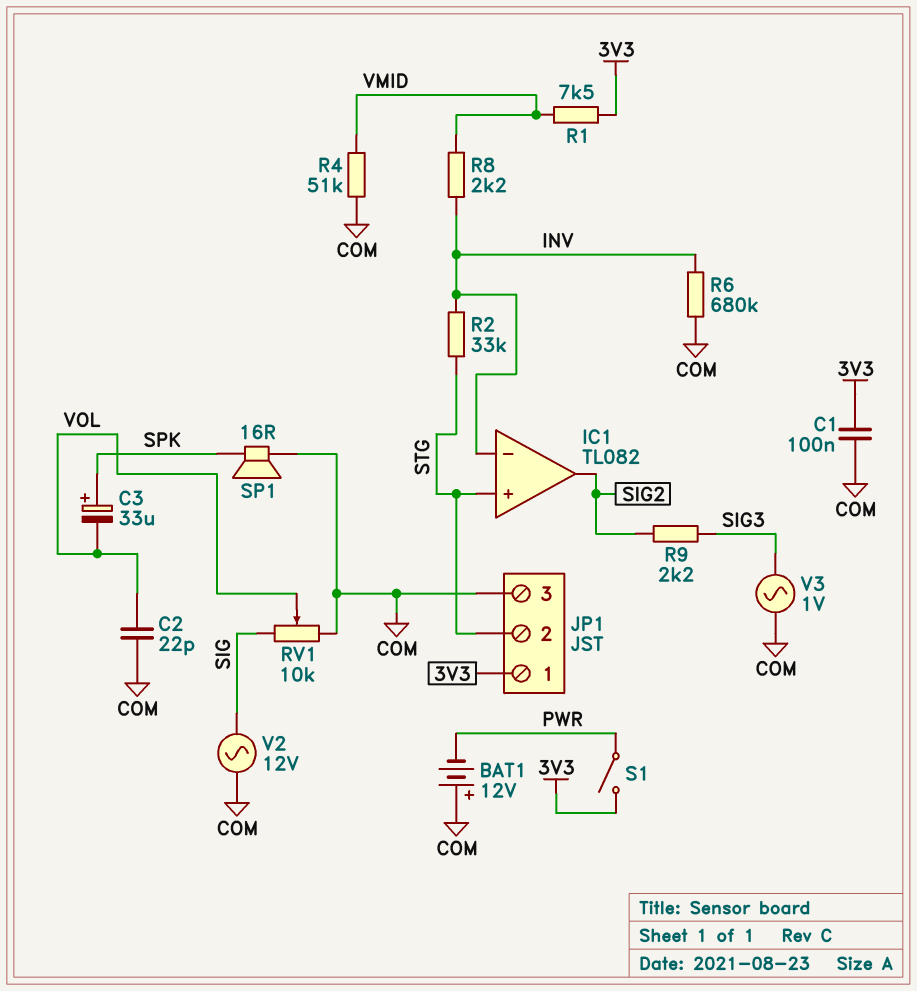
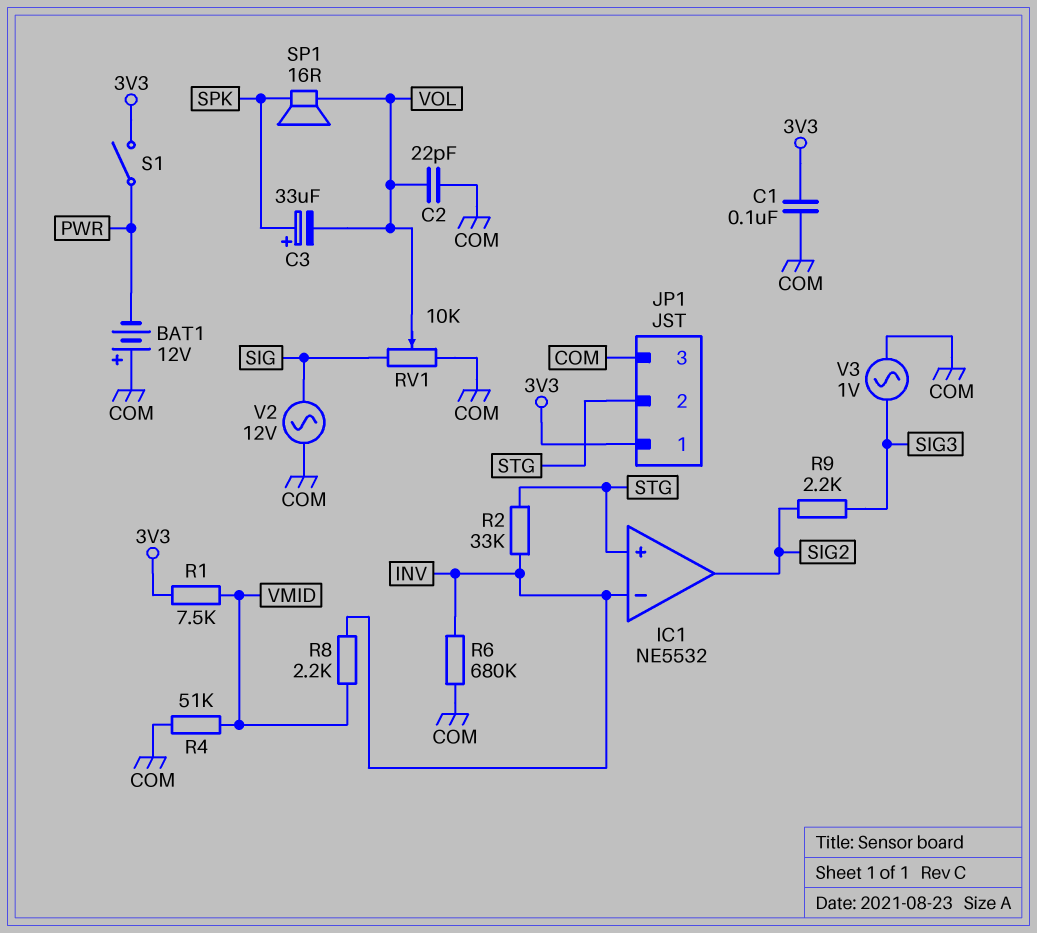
IC1: TL082 -> NE5532
SP1: speaker 16R (COM, SPK) -> speaker 16R (SPK, VOL)

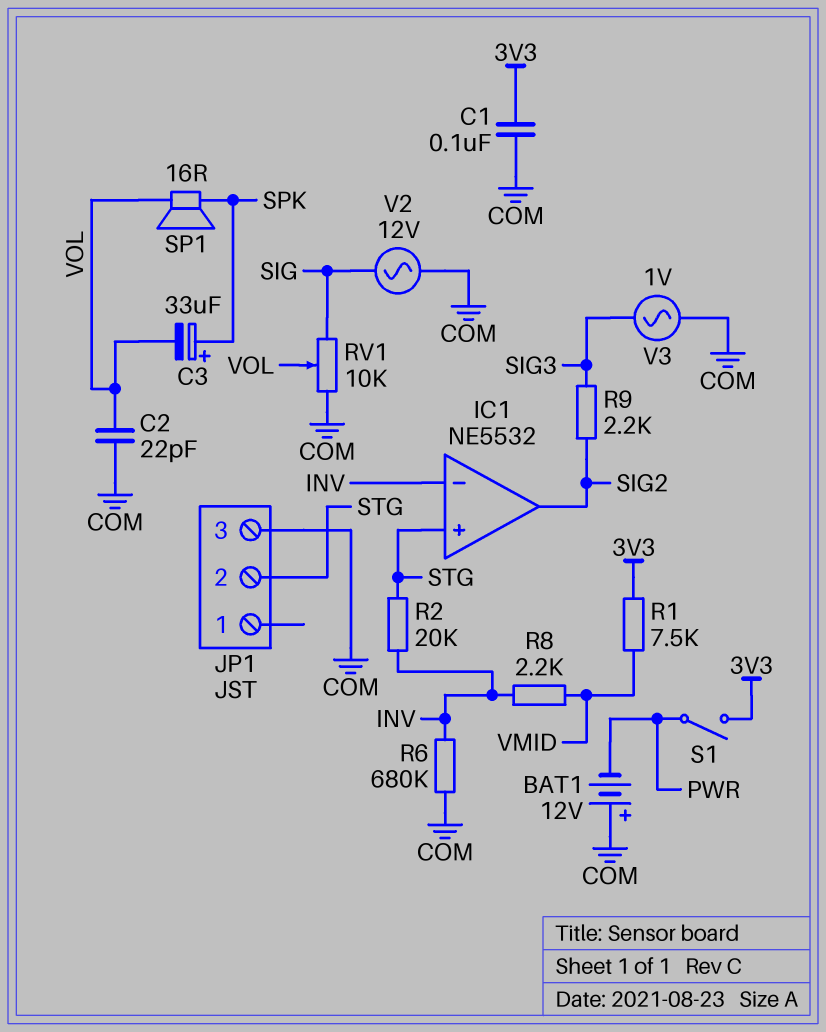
JP1 pin 1: 3V3 -> none
R2: 33k (INV, STG) -> 20k (INV, STG)
R4: 51k (COM, VMID) -> none

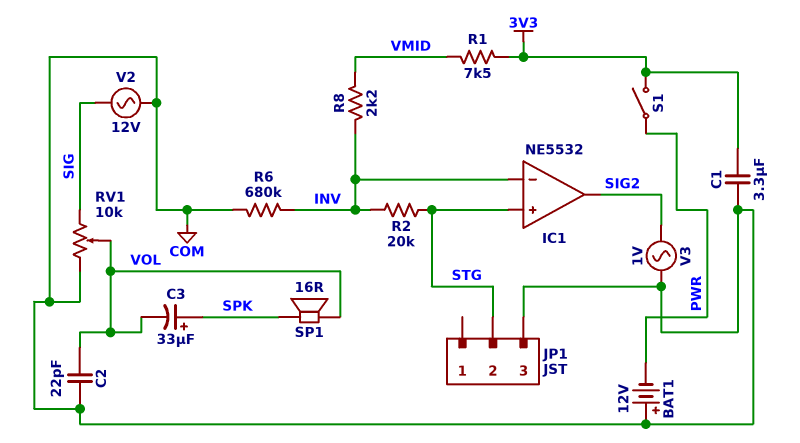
C1: 100nF (3V3, COM) -> 3.3uF (3V3, COM)
R9: 2.2k (SIG2, SIG3) -> none
V3: AC 1V (COM, SIG3) -> AC 1V (COM, SIG2)

